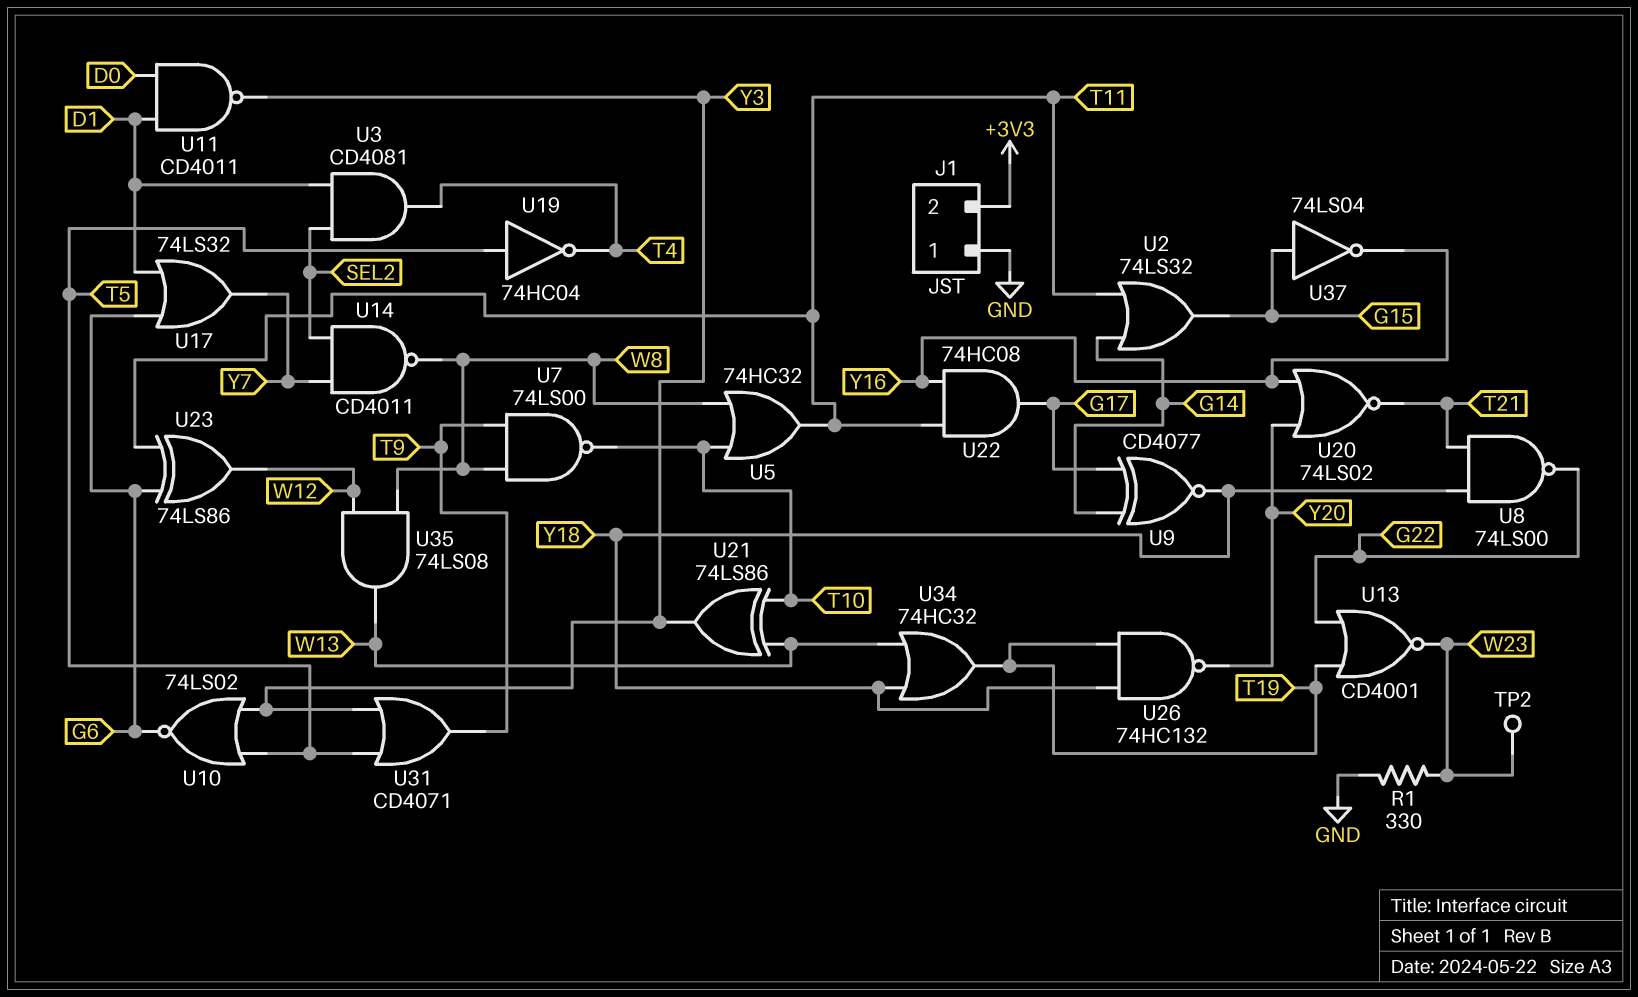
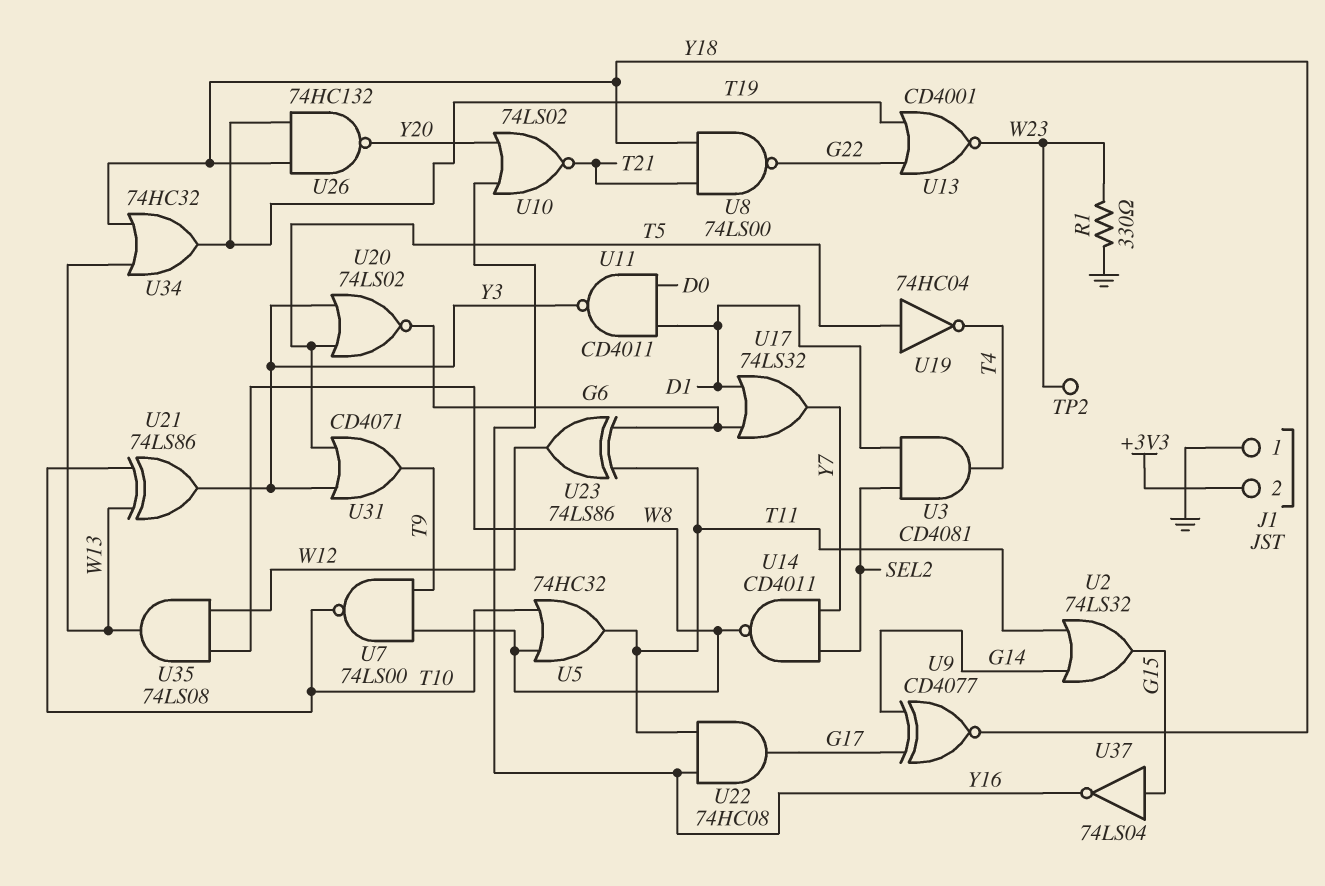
U10: NOR 74LS02 (in T5, in Y3, out G6) -> NOR 74LS02 (in Y16, in Y20, out T21)
U20: NOR 74LS02 (in Y16, in Y20, out T21) -> NOR 74LS02 (in T5, in Y3, out G6)

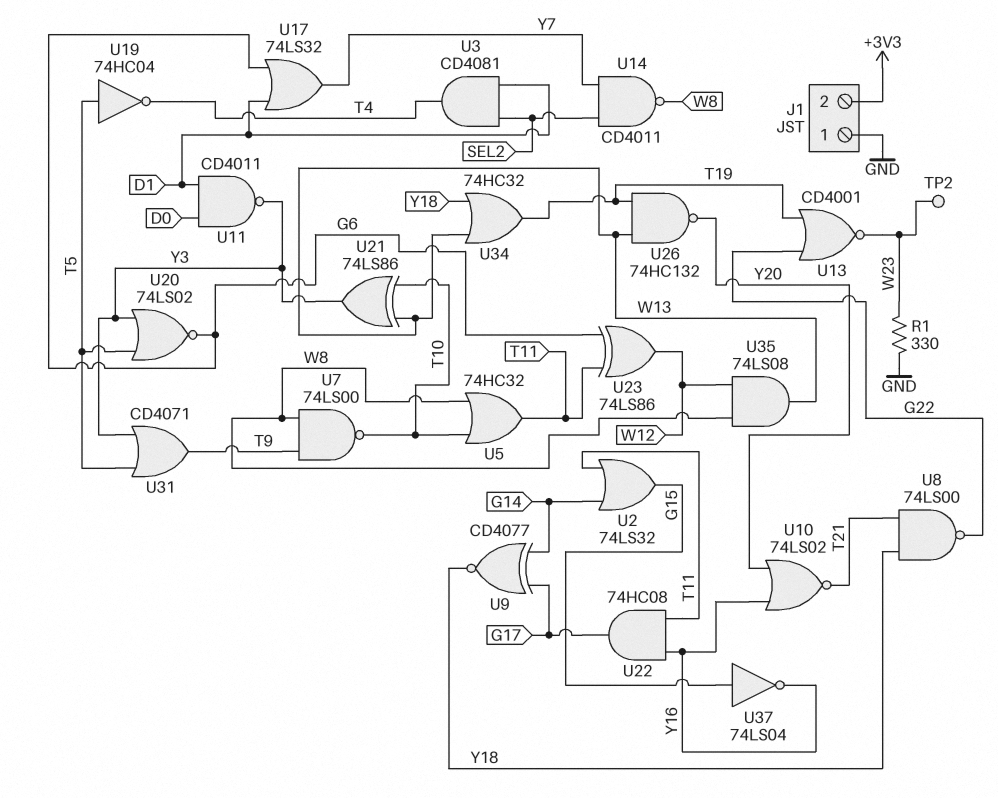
U26: NAND 74HC132 (in T19, in Y18, out Y20) -> NAND 74HC132 (in T19, in W13, out Y20)

